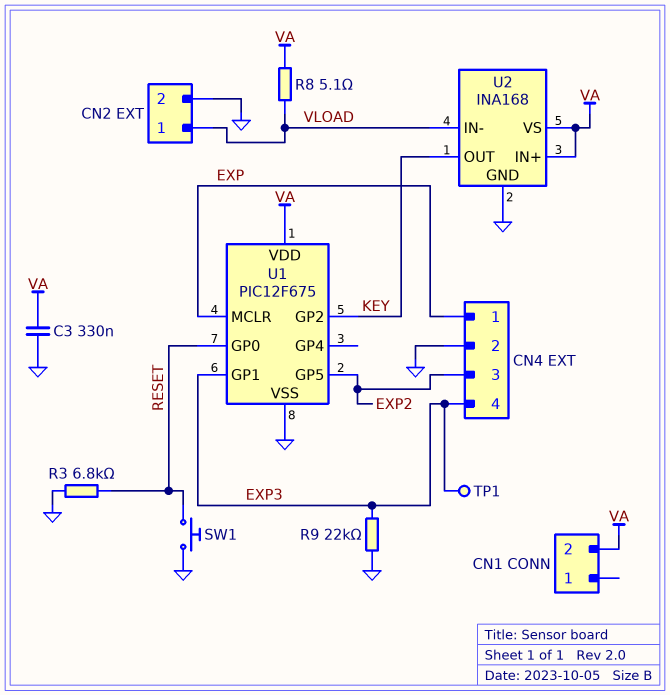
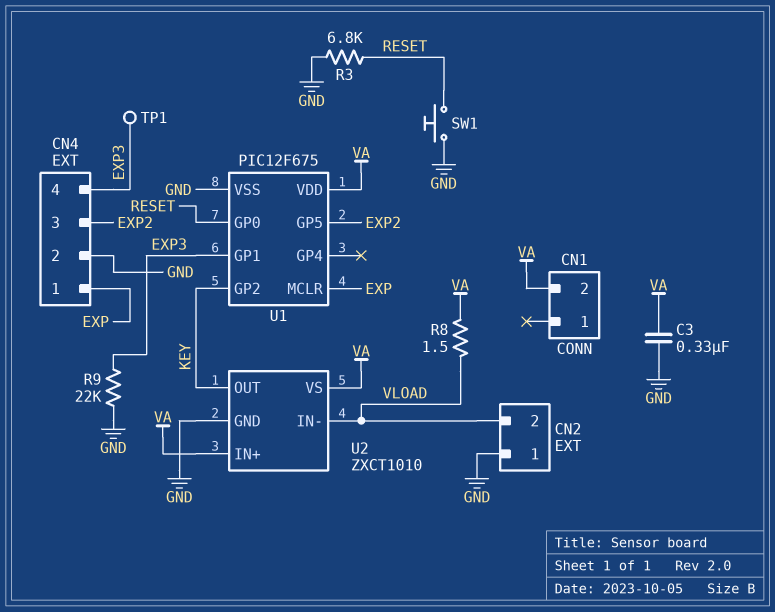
CN2 pin 1: VLOAD -> GND
CN2 pin 2: GND -> VLOAD
R8: 5.1 (VA, VLOAD) -> 1.5 (VA, VLOAD)
U2: INA168 -> ZXCT1010

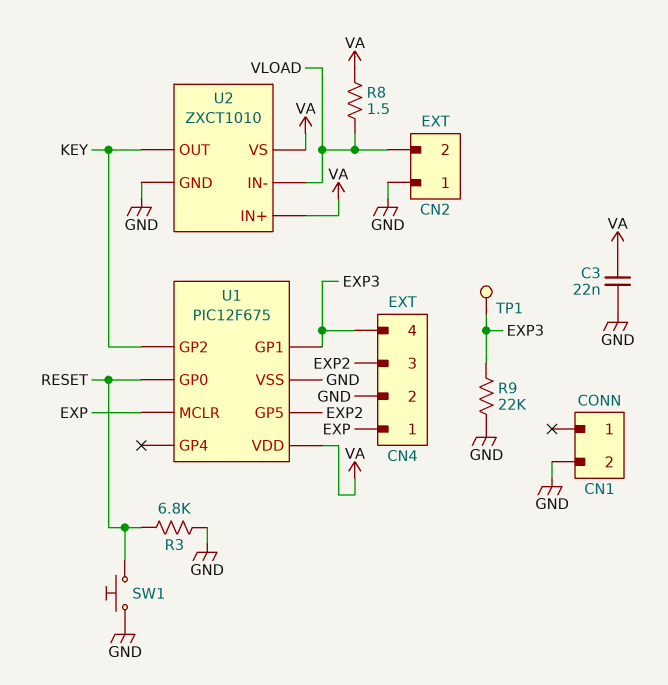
C3: 330nF (GND, VA) -> 22nF (GND, VA)
CN1 pin 2: VA -> GND

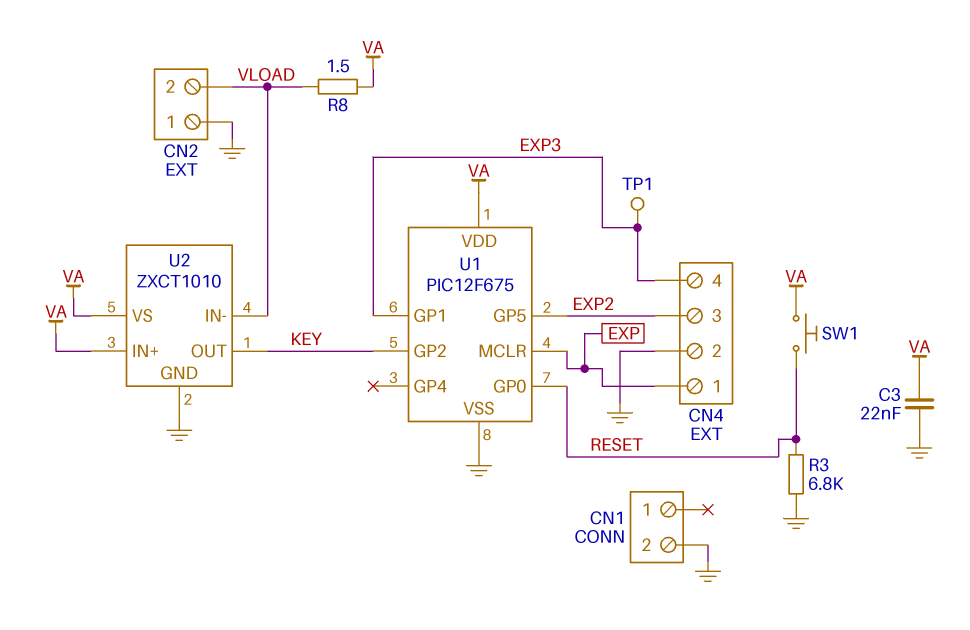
R9: 22k (EXP3, GND) -> none
SW1: button (GND, RESET) -> button (RESET, VA)

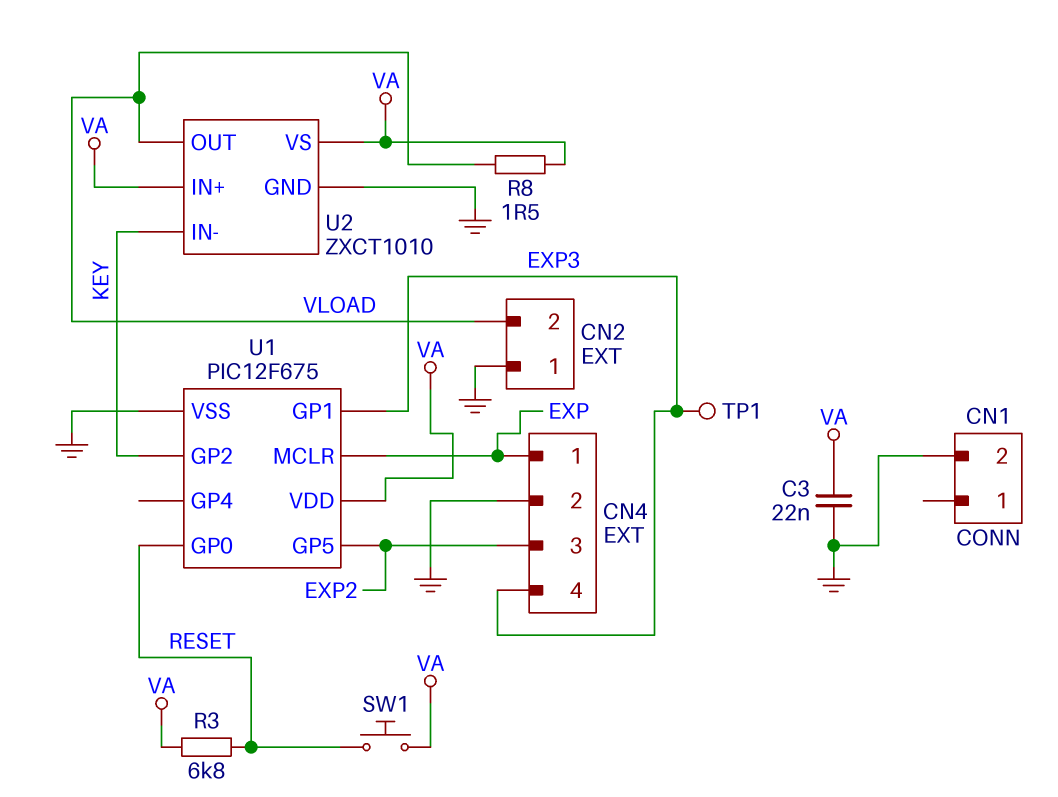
R3: 6.8k (GND, RESET) -> 6.8k (RESET, VA)
U2 pin IN-: VLOAD -> KEY
U2 pin OUT: KEY -> VLOAD

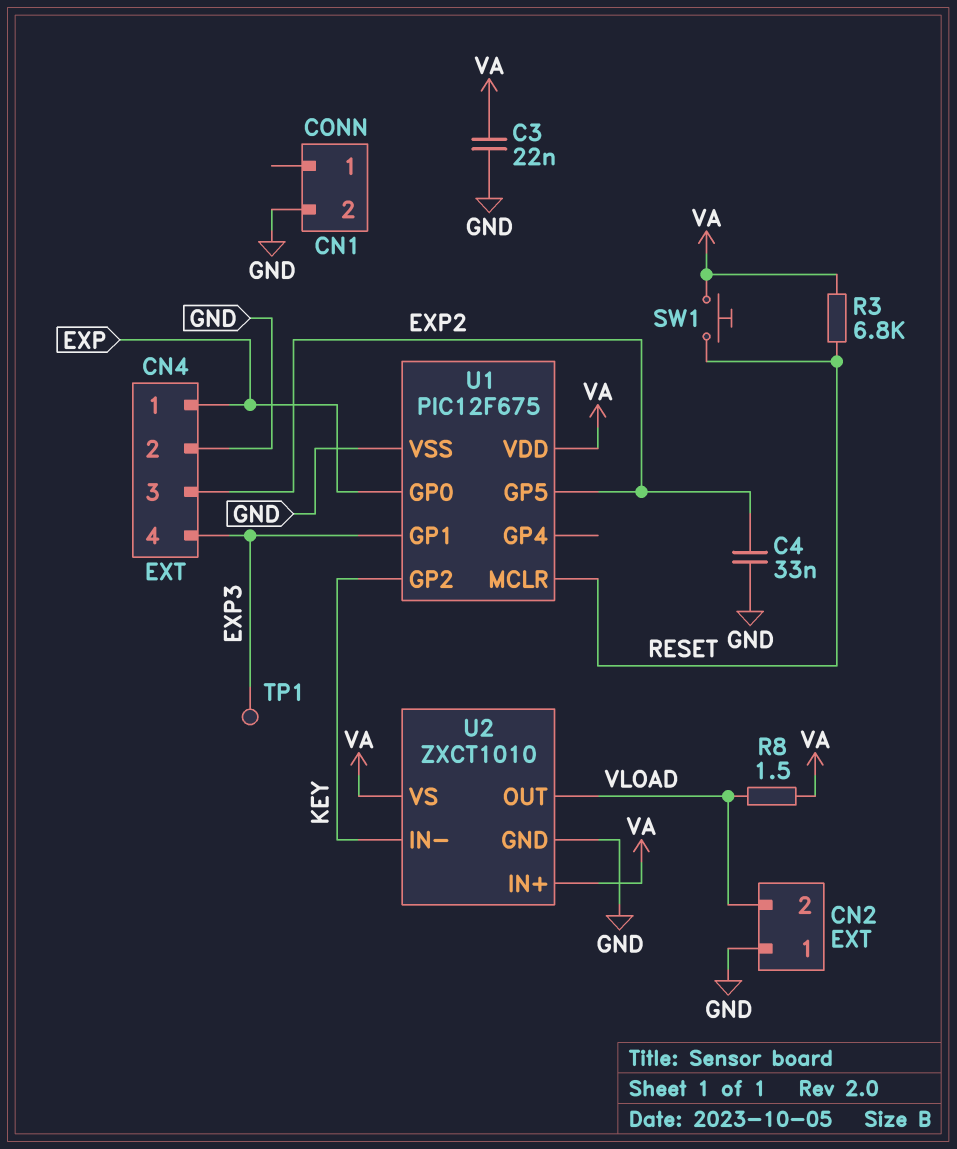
C4: none -> 33nF (EXP2, GND)
U1 pin GP0: RESET -> EXP
U1 pin MCLR: EXP -> RESET

